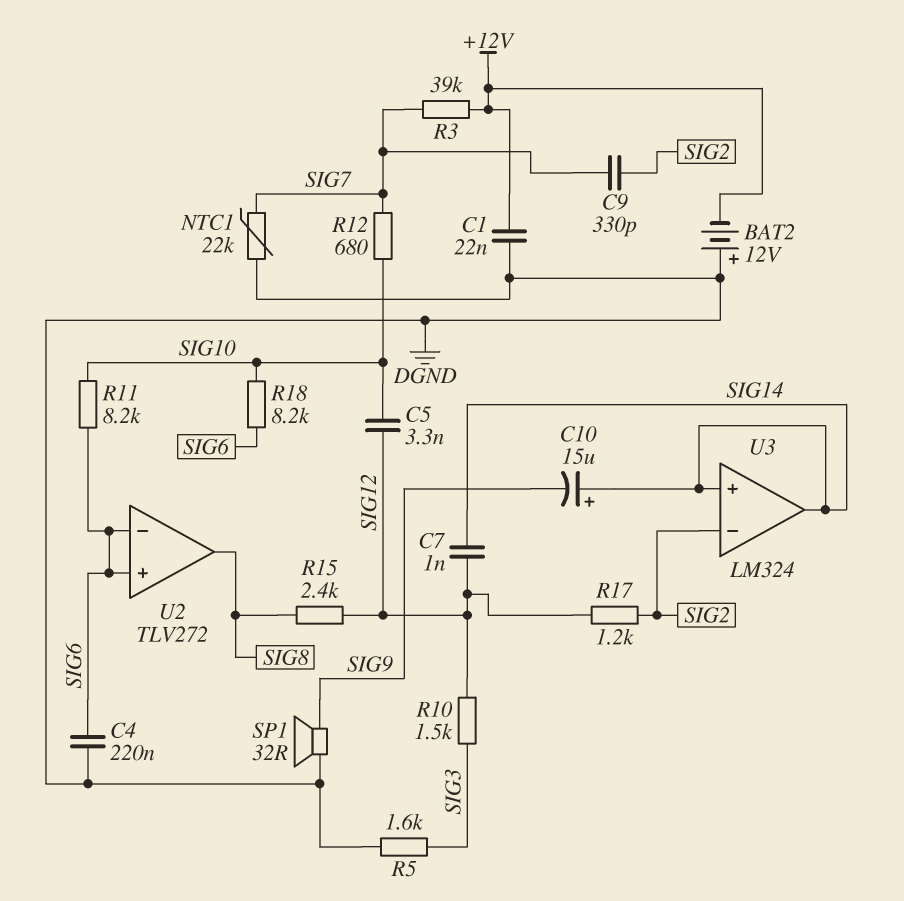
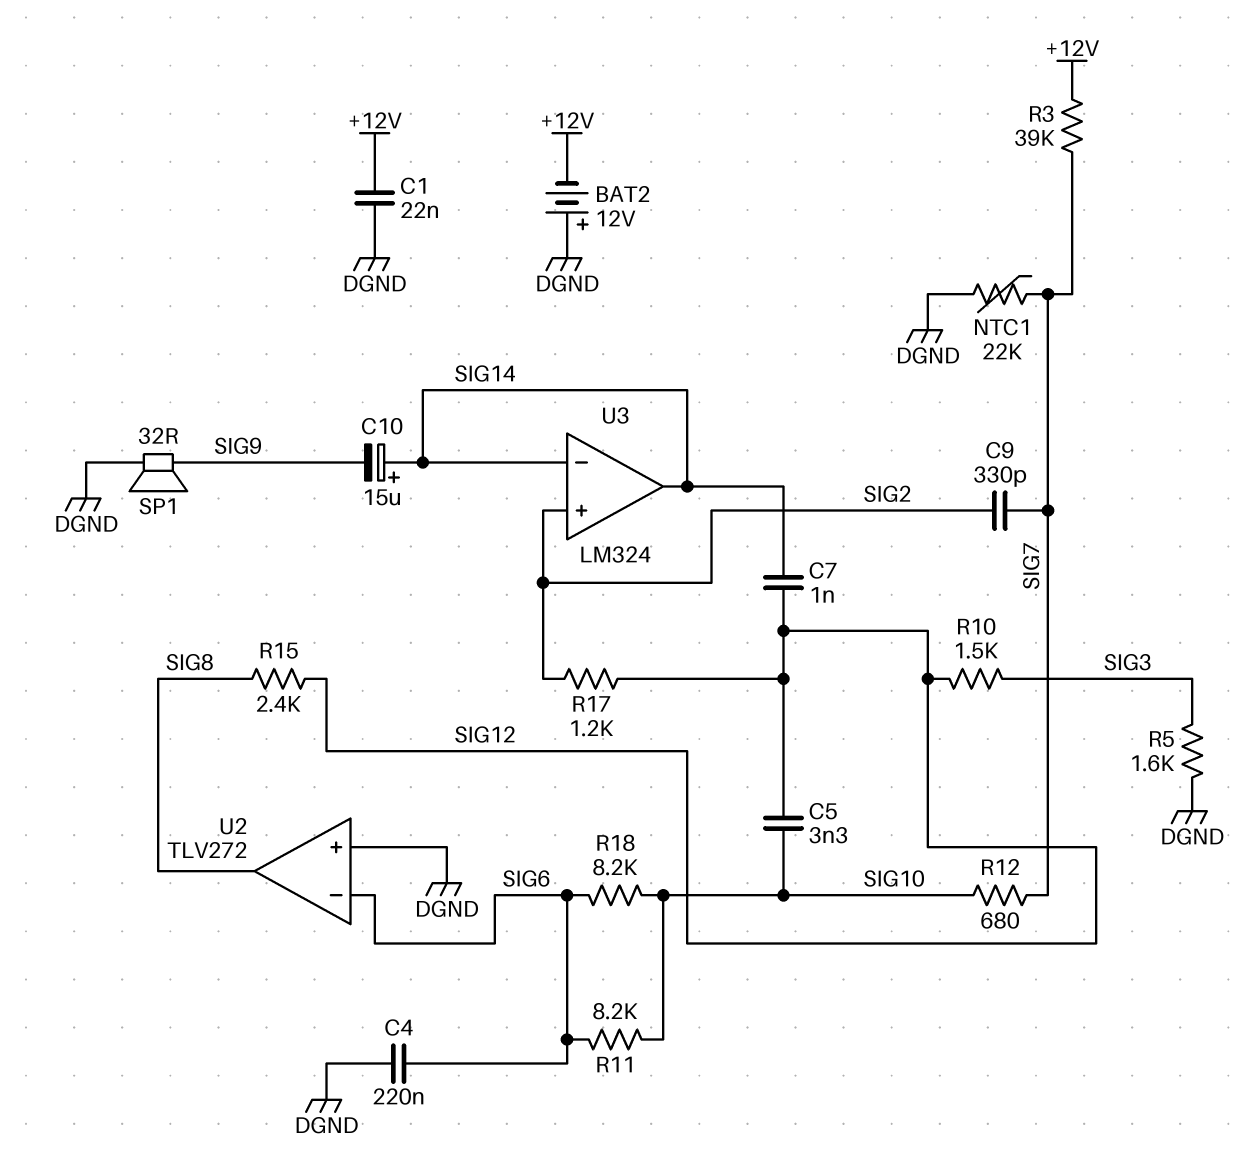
U2 pin in+: SIG6 -> DGND
U3 pin in+: SIG14 -> SIG2
U3 pin in-: SIG2 -> SIG14

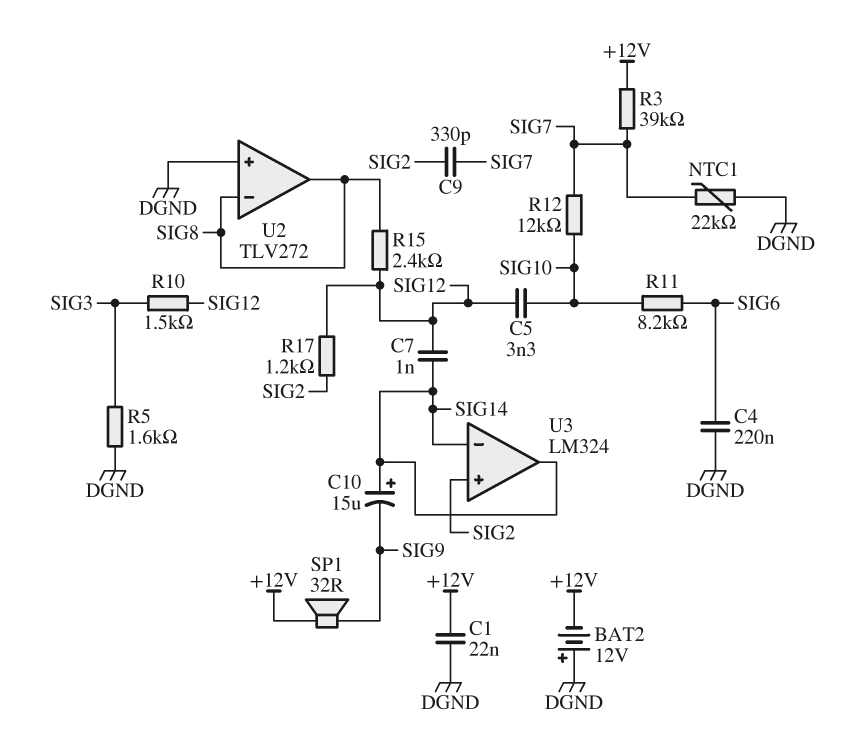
R12: 680 (SIG7, SIG10) -> 12k (SIG7, SIG10)
R18: 8.2k (SIG6, SIG10) -> none
SP1: speaker 32R (DGND, SIG9) -> speaker 32R (+12V, SIG9)
U2 pin in-: SIG6 -> SIG8

